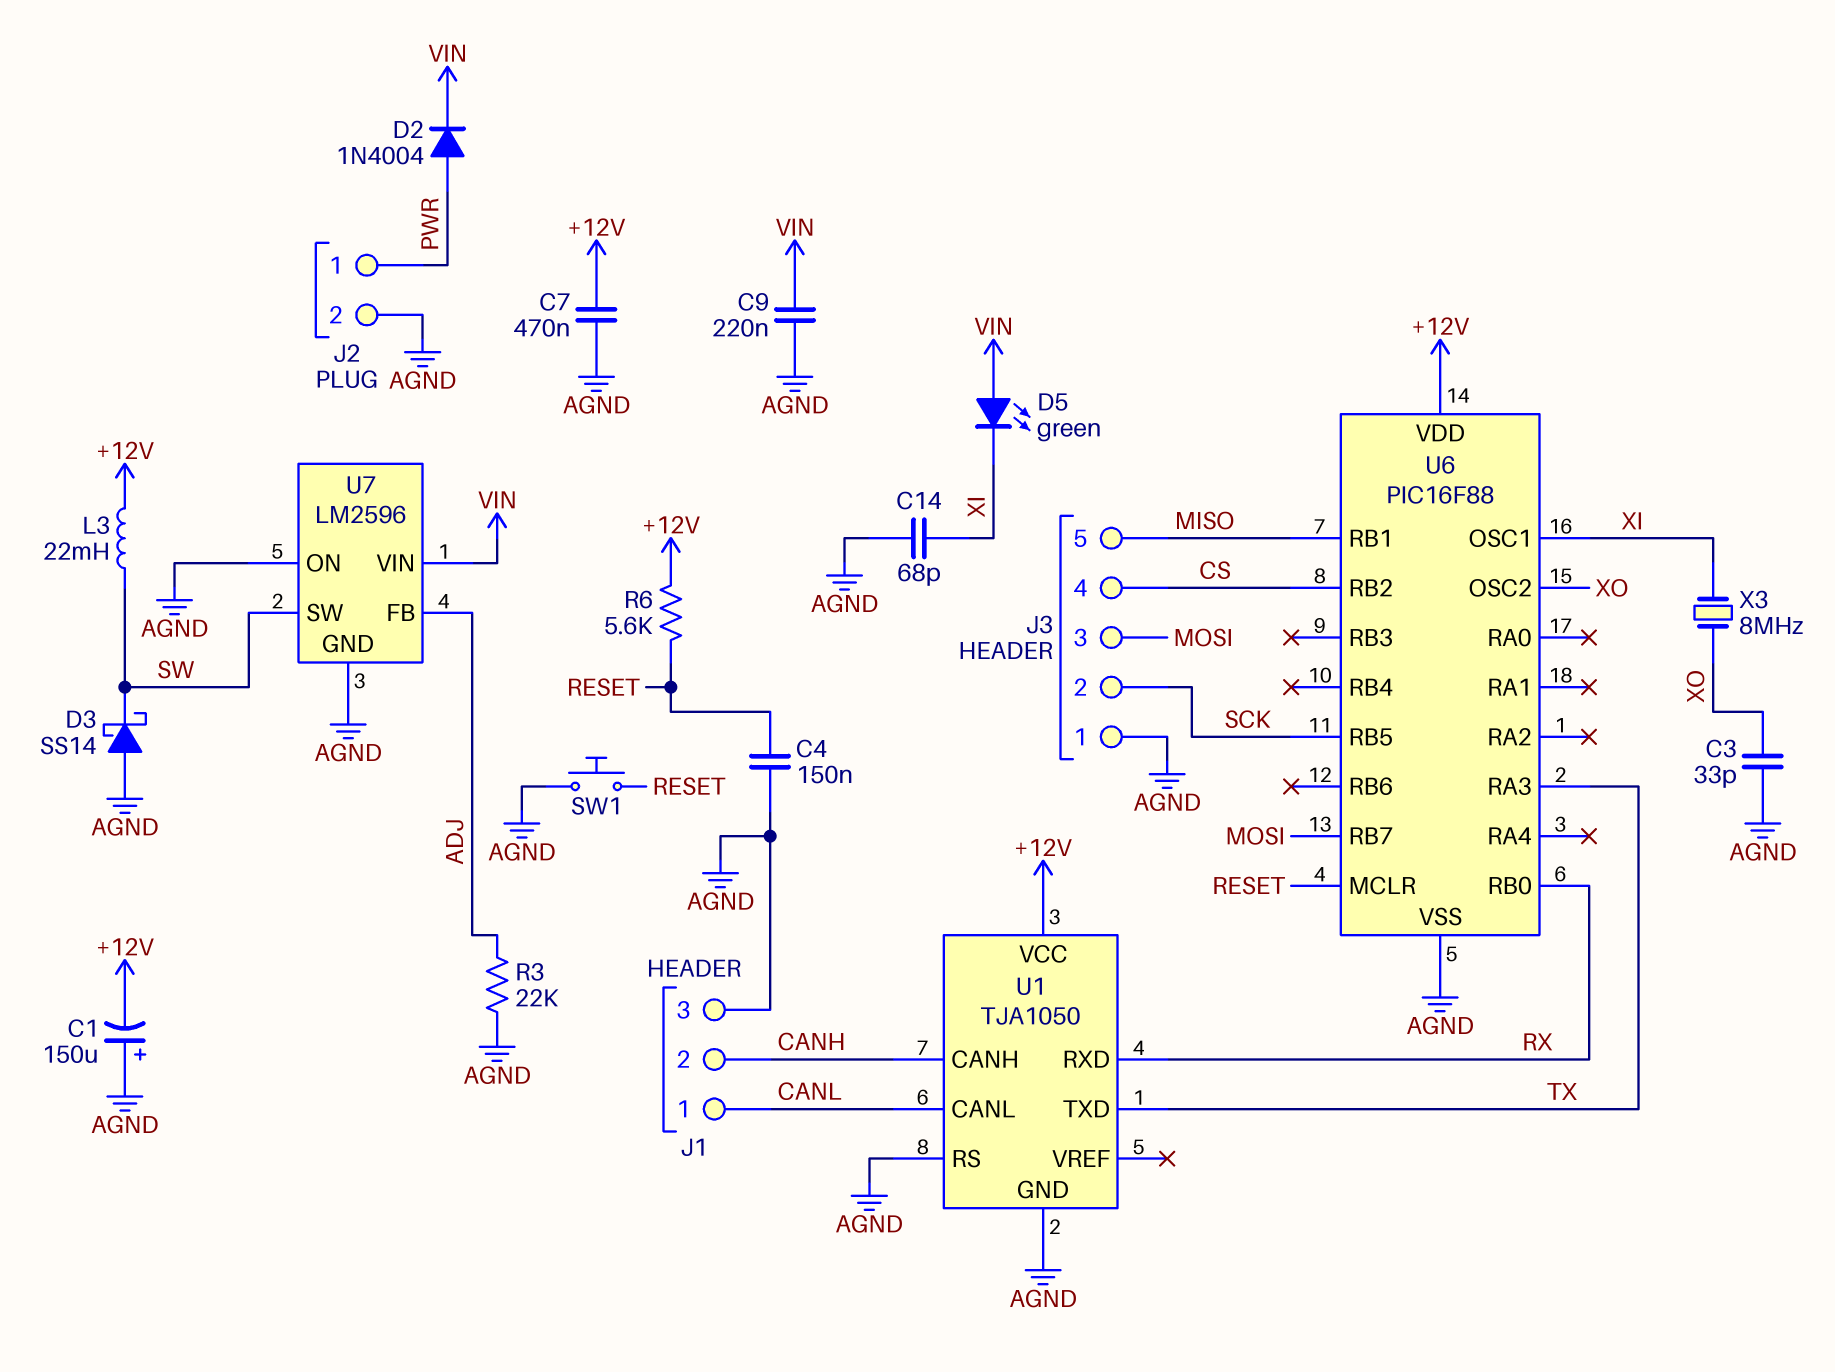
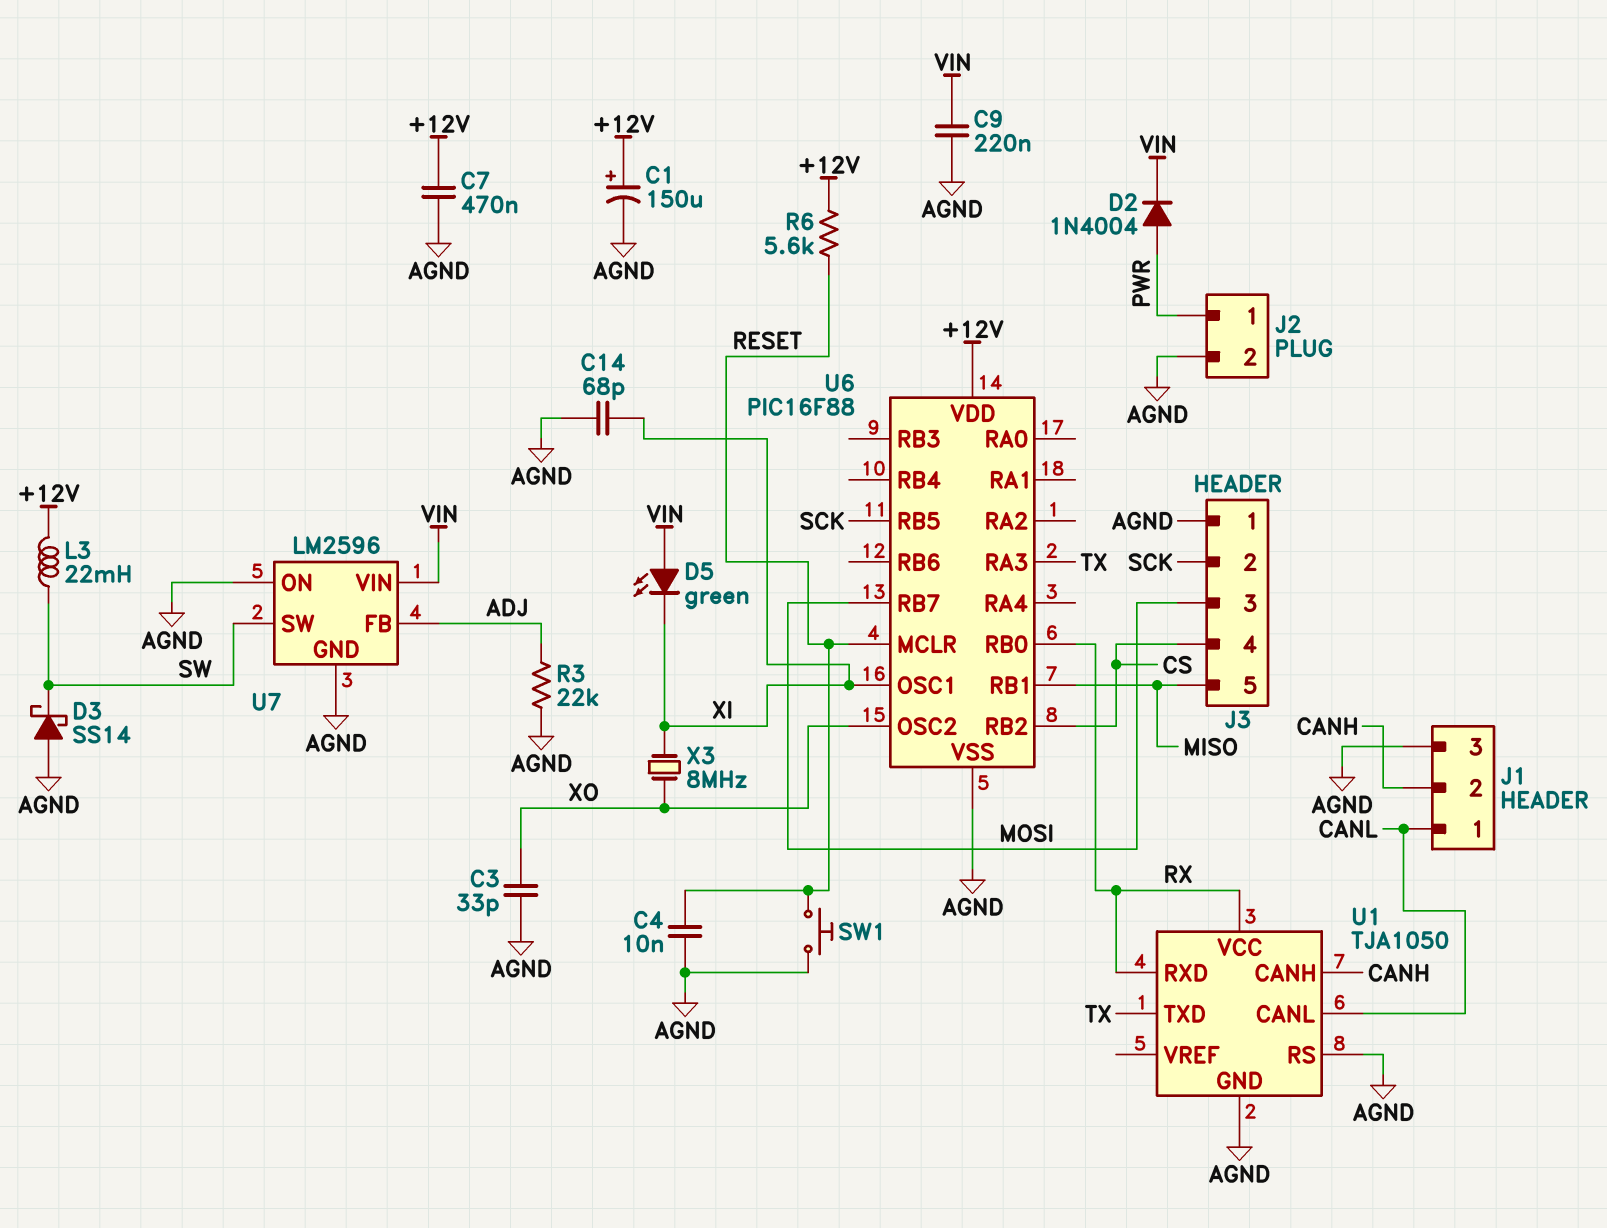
C1: 150uF (plus AGND, minus +12V) -> 150uF (plus +12V, minus AGND)
C4: 150nF (AGND, RESET) -> 10nF (AGND, RESET)
U1 pin VCC: +12V -> RX

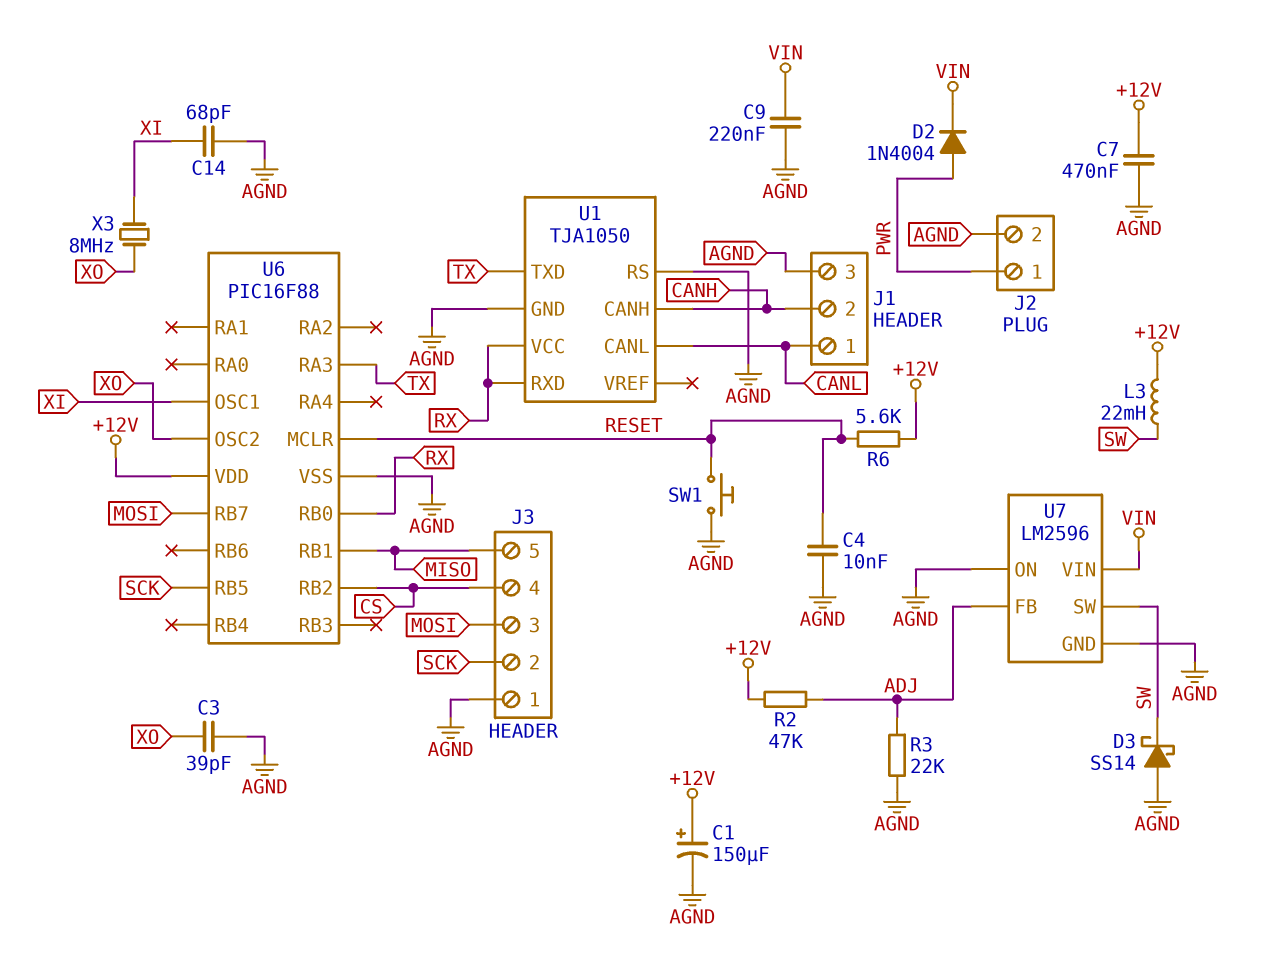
C3: 33pF (AGND, XO) -> 39pF (AGND, XO)
D5: LED green (A VIN, K XI) -> none
R2: none -> 47k (+12V, ADJ)

